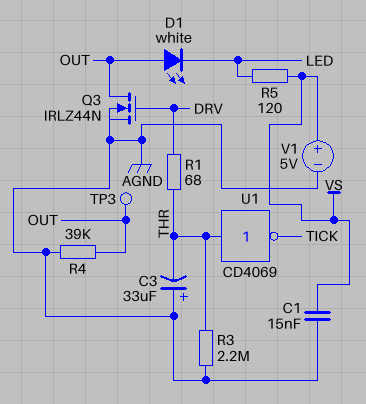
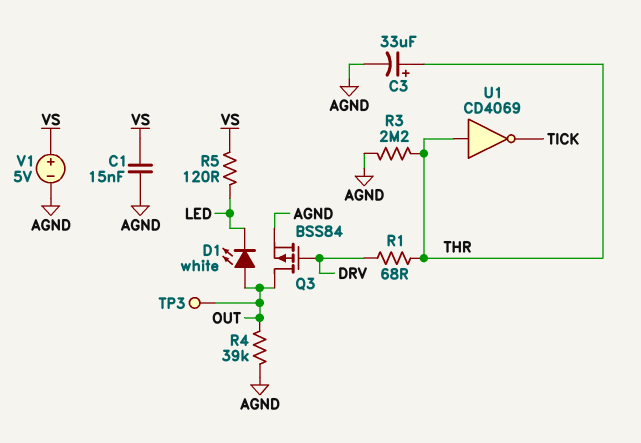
C3: 33uF (plus AGND, minus THR) -> 33uF (plus THR, minus AGND)
Q3: NMOS IRLZ44N (G DRV, D OUT, S AGND) -> PMOS BSS84 (G DRV, D OUT, S AGND)

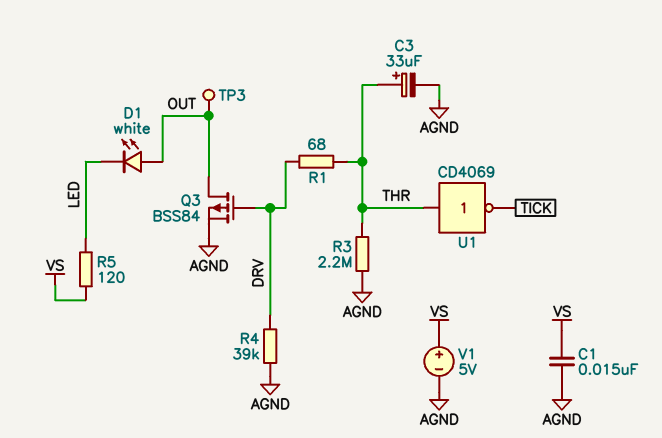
R4: 39k (AGND, OUT) -> 39k (AGND, DRV)

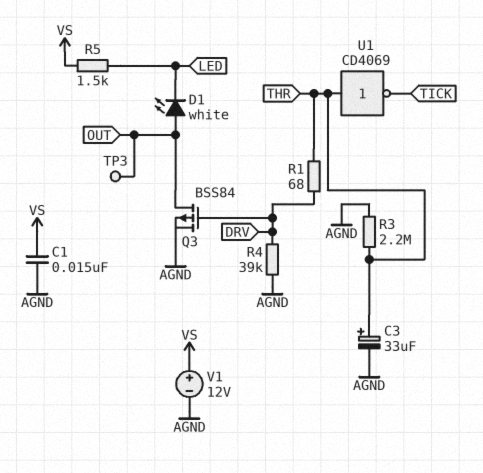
R5: 120 (LED, VS) -> 1.5k (LED, VS)
V1: 5V (plus VS, minus AGND) -> 12V (plus VS, minus AGND)

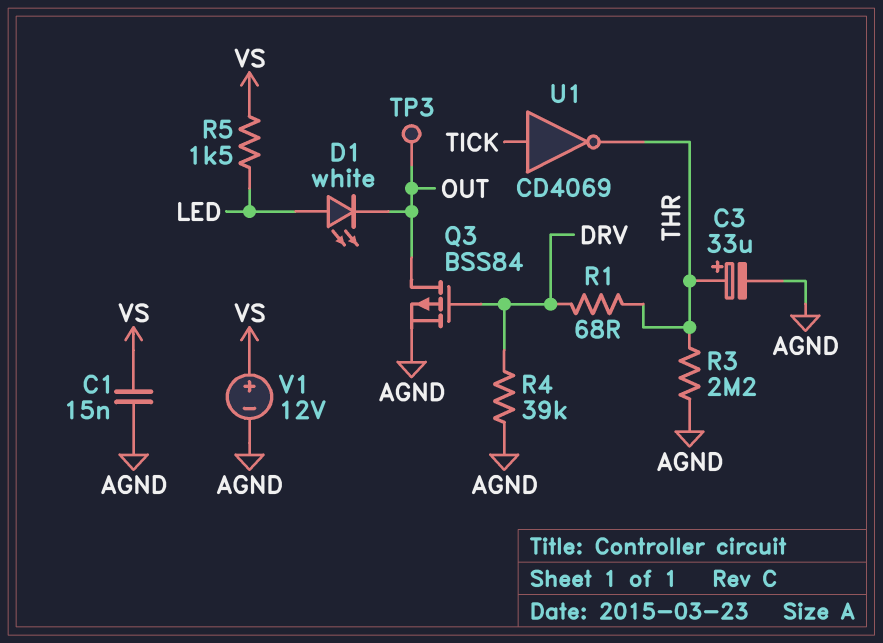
D1: LED white (A OUT, K LED) -> LED white (A LED, K OUT)
U1: NOT CD4069 (in THR, out TICK) -> NOT CD4069 (in TICK, out THR)

